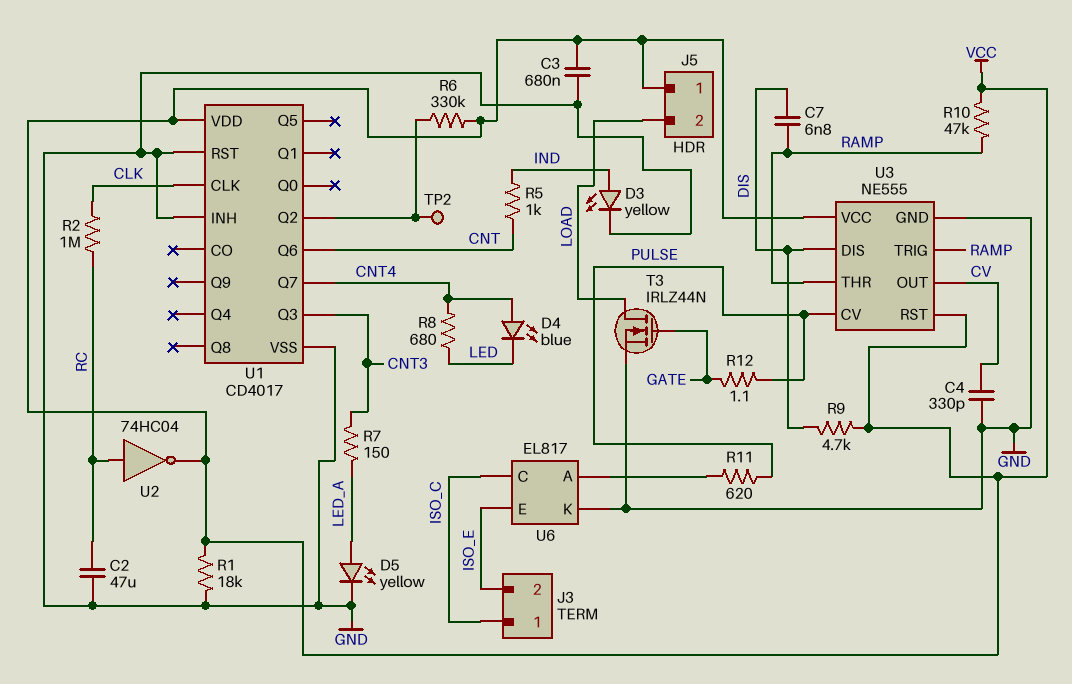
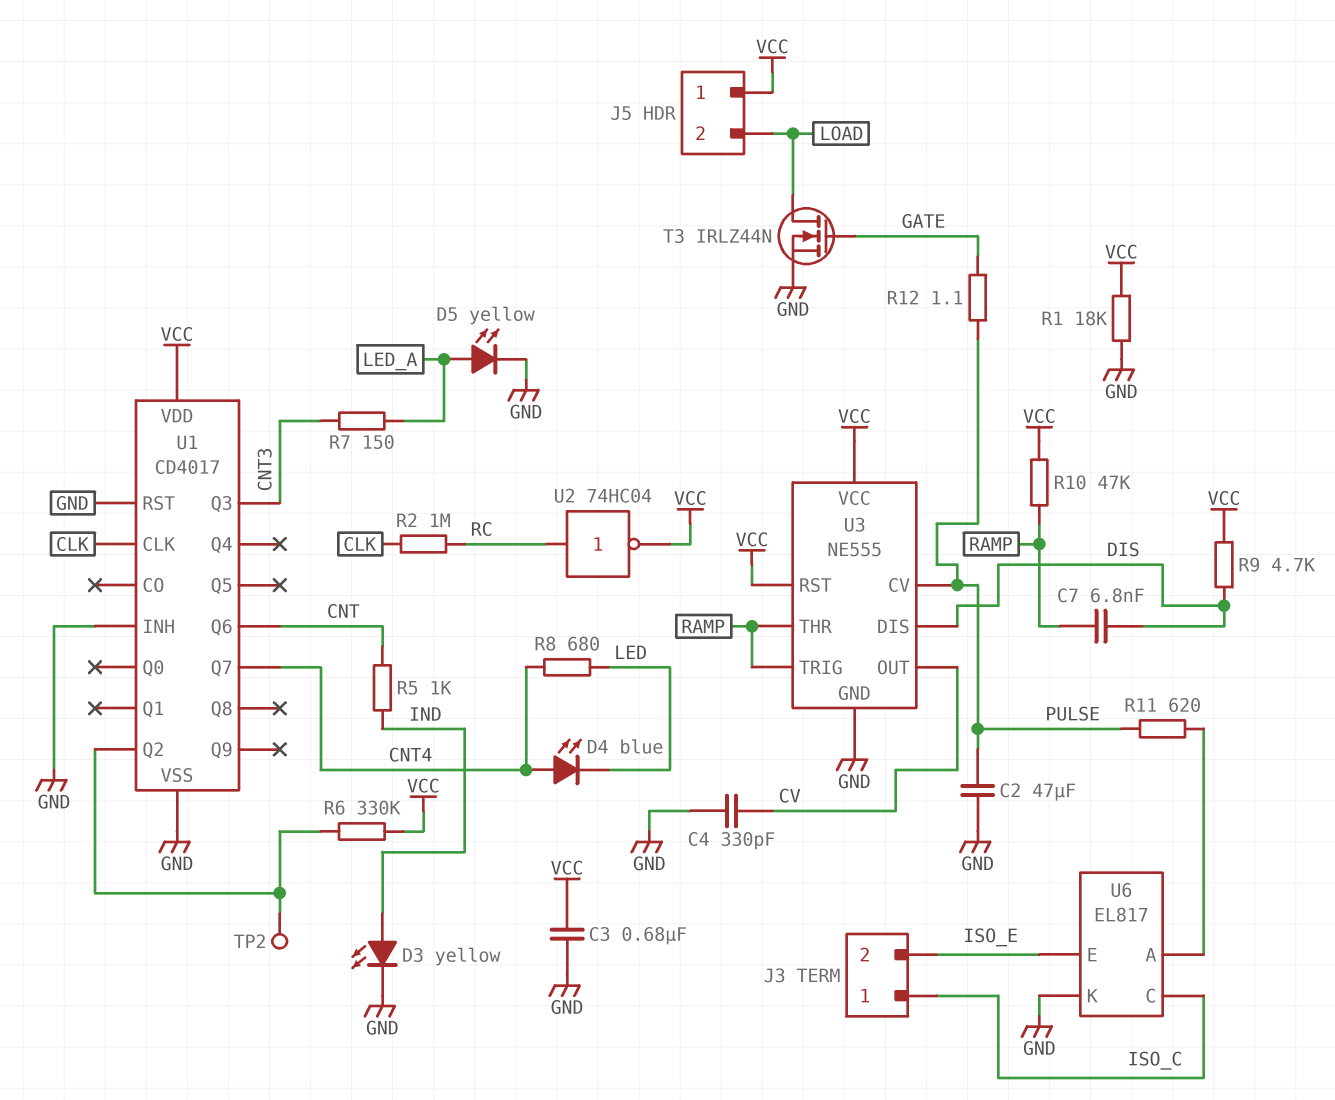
C2: 47uF (GND, RC) -> 47uF (GND, PULSE)

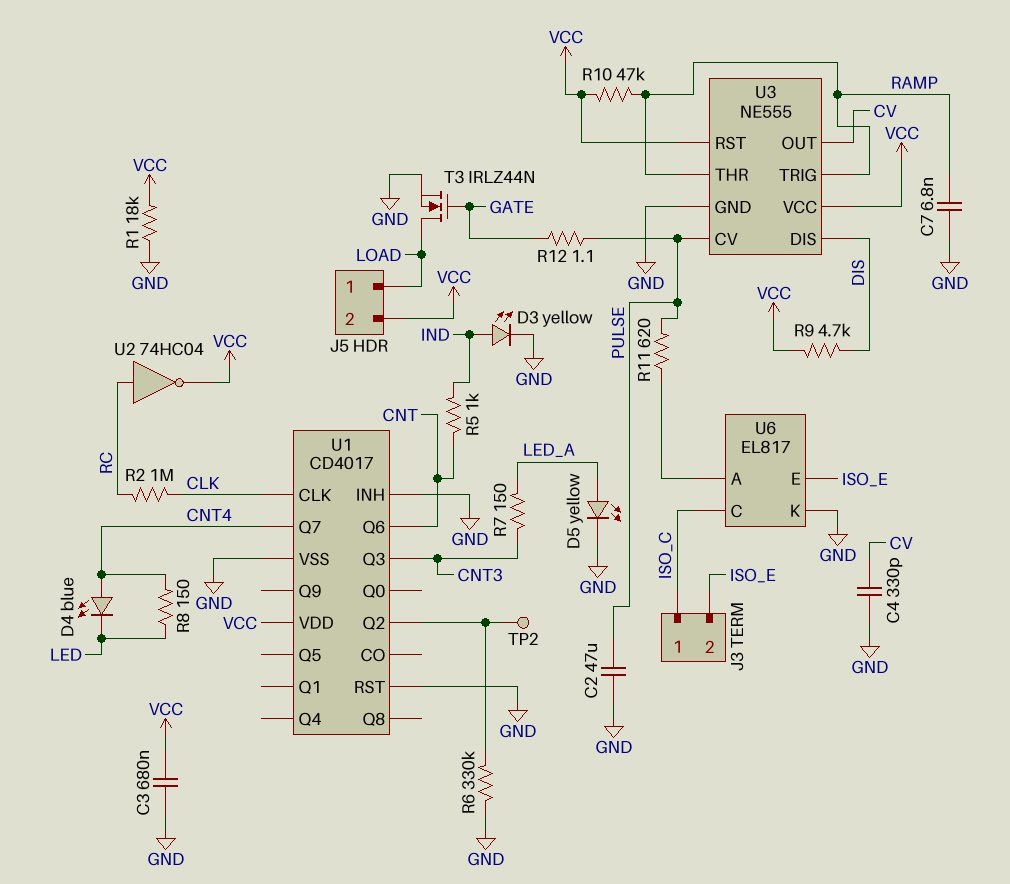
C7: 6.8nF (DIS, RAMP) -> 6.8nF (GND, RAMP)
J5 pin 1: VCC -> LOAD
J5 pin 2: LOAD -> VCC
R6: 330k (U1/Q2, VCC) -> 330k (GND, U1/Q2)
R8: 680 (CNT4, LED) -> 150 (CNT4, LED)

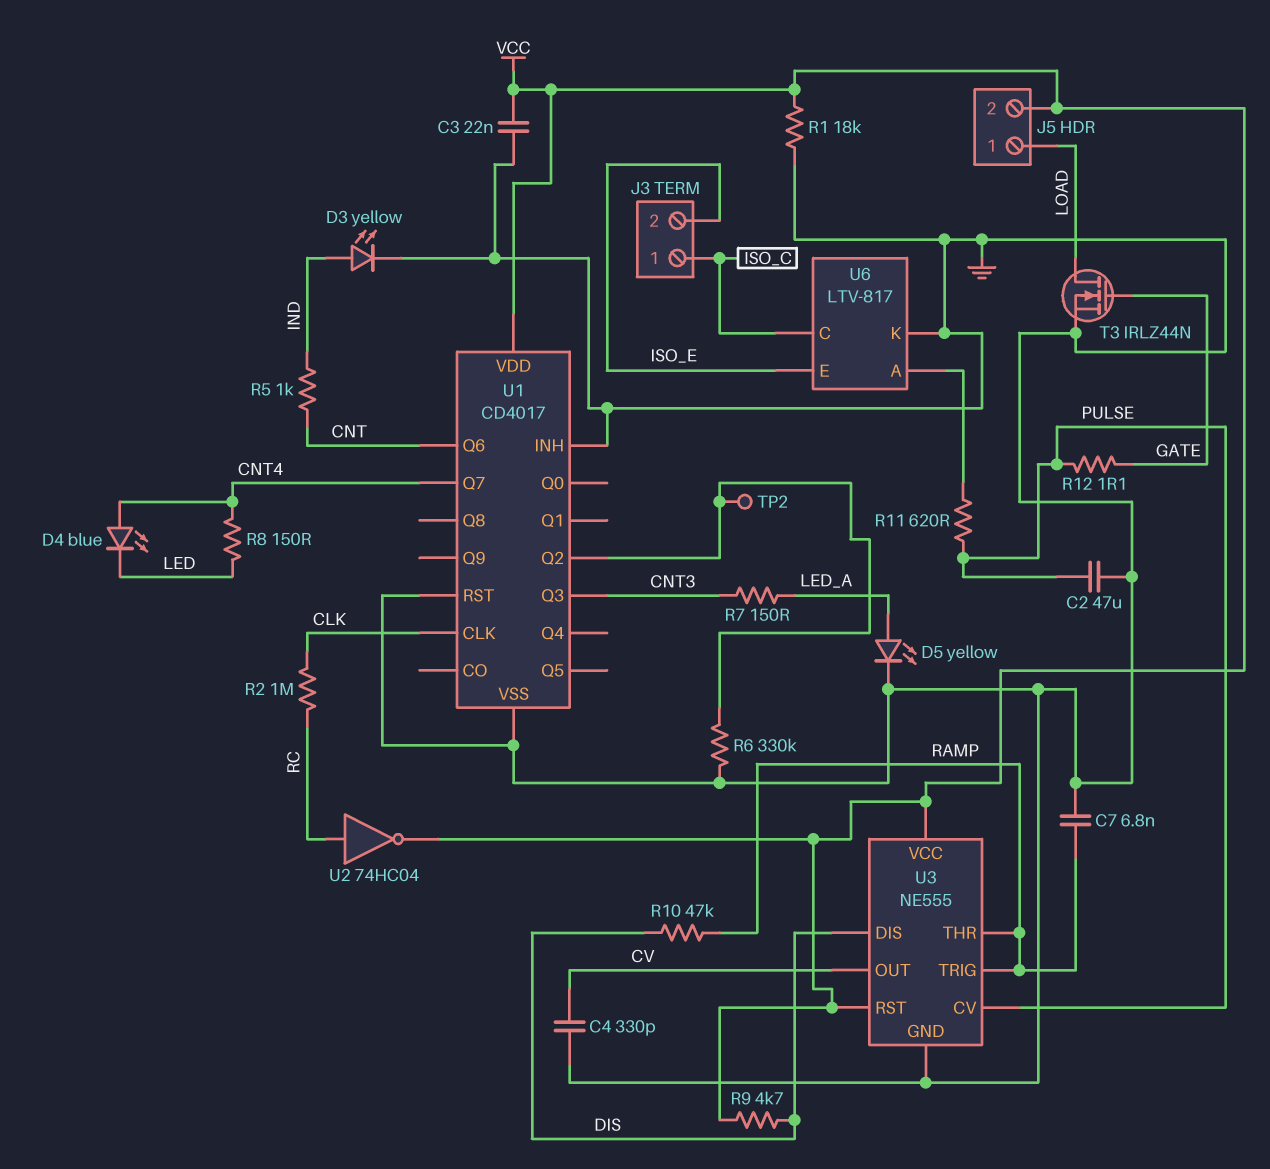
C3: 680nF (GND, VCC) -> 22nF (GND, VCC)
R10: 47k (RAMP, VCC) -> 47k (DIS, RAMP)
U6: EL817 -> LTV-817

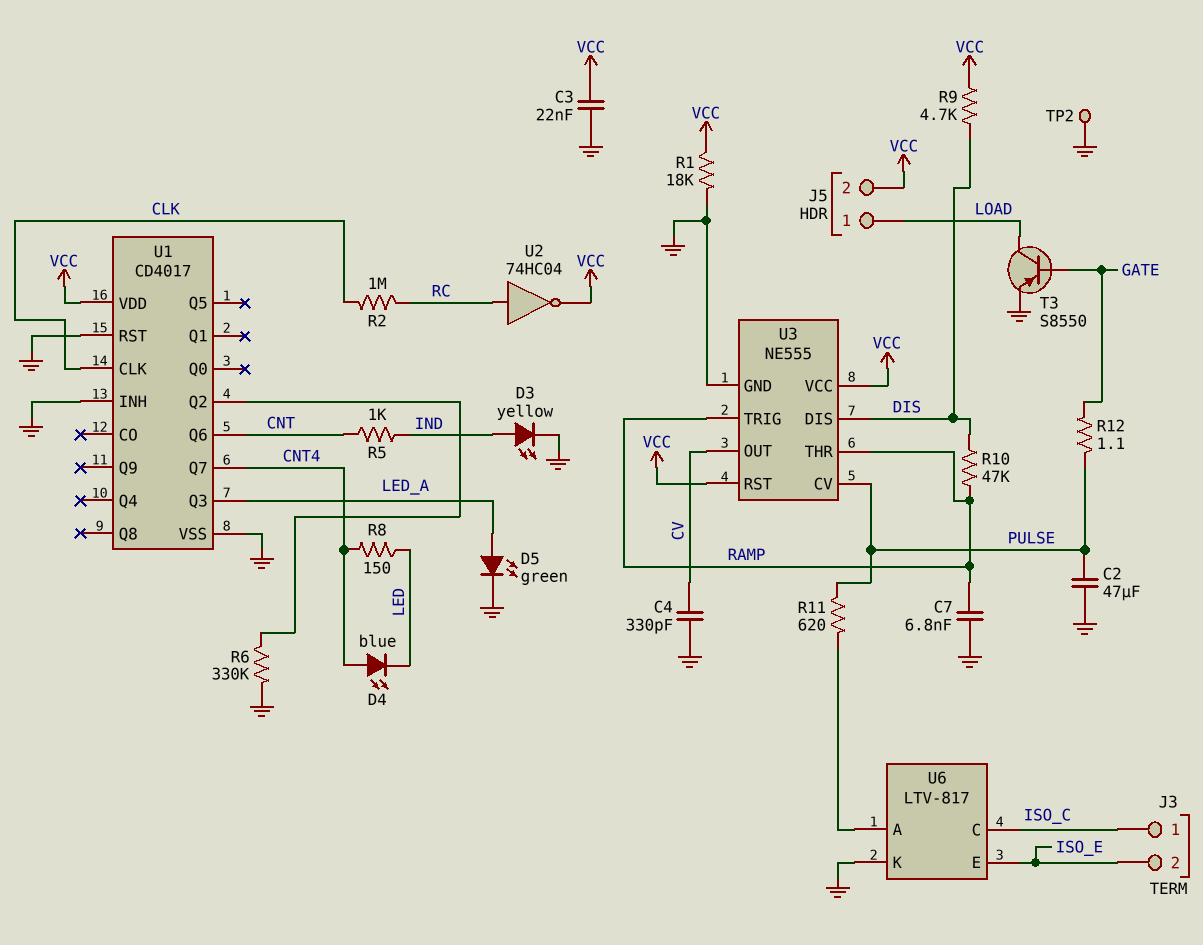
D5: LED yellow (A LED_A, K GND) -> LED green (A LED_A, K GND)
R7: 150 (CNT3, LED_A) -> none
T3: NMOS IRLZ44N (G GATE, D LOAD, S GND) -> PNP S8550 (B GATE, C LOAD, E GND)
TP2: test point (U1/Q2) -> test point (GND)
U1 pin Q3: CNT3 -> LED_A

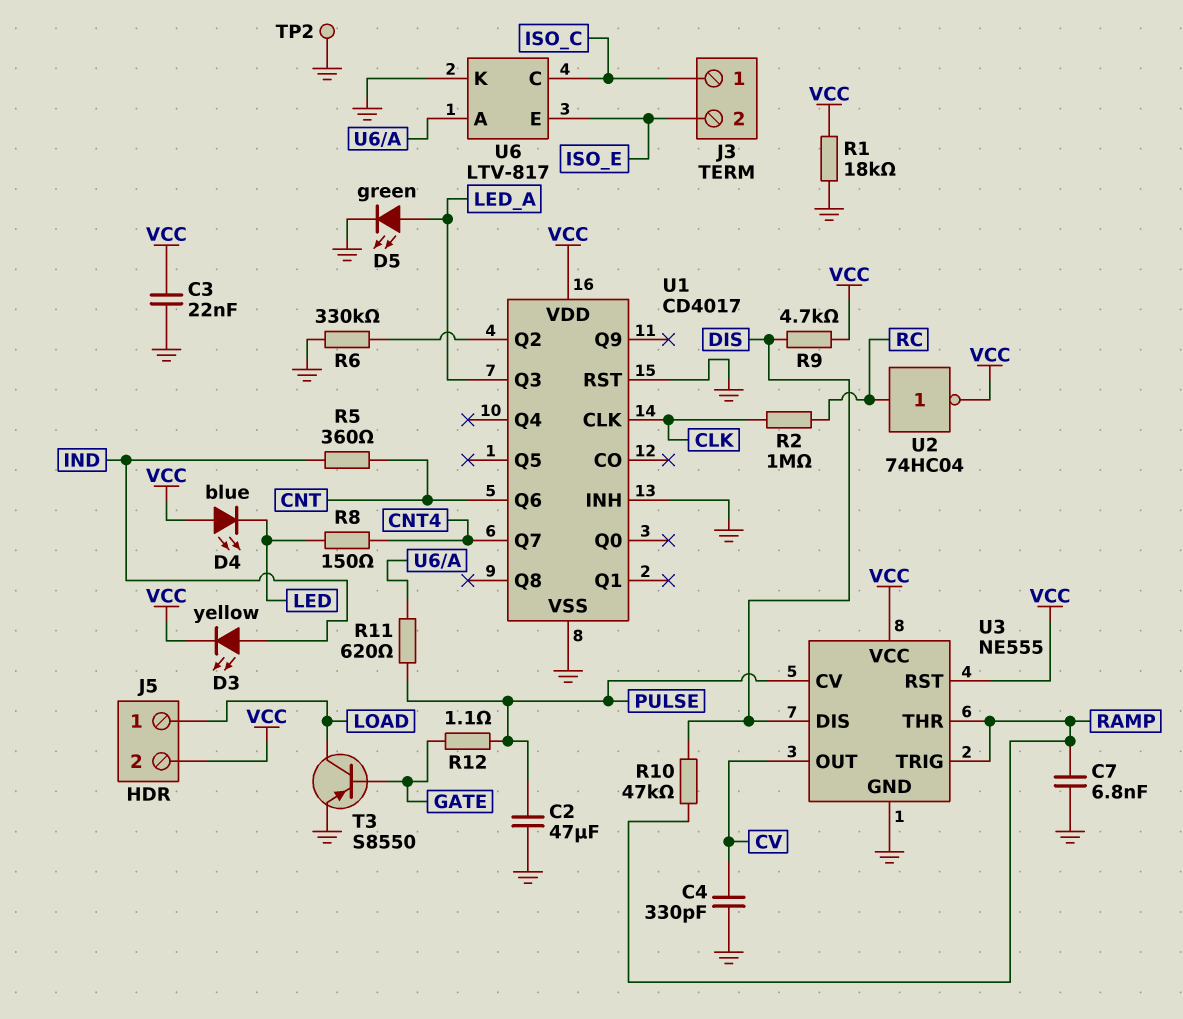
D3: LED yellow (A IND, K GND) -> LED yellow (A IND, K VCC)
D4: LED blue (A CNT4, K LED) -> LED blue (A VCC, K LED)
R5: 1k (CNT, IND) -> 360 (CNT, IND)

